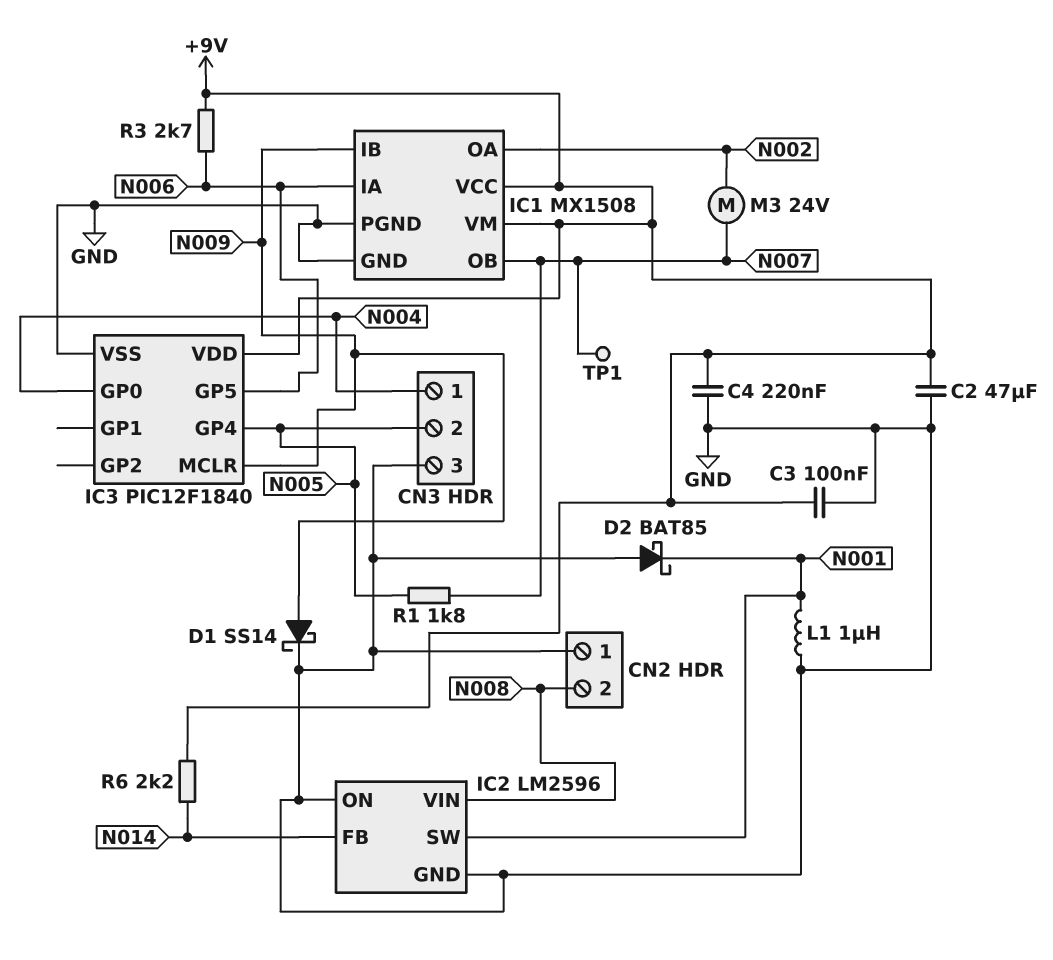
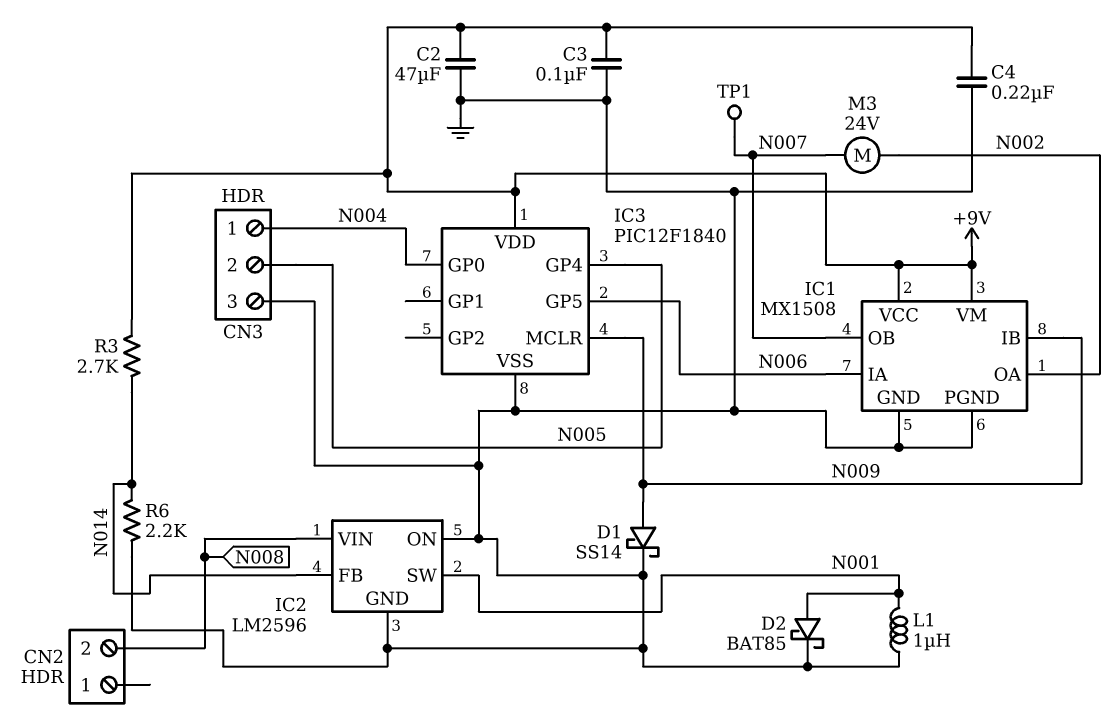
CN2 pin 1: GND -> none
D2: schottky BAT85 (A GND, K N001) -> schottky BAT85 (A N001, K GND)
R1: 1.8k (N005, N007) -> none
R3: 2.7k (+9V, N006) -> 2.7k (+9V, N014)
R6: 2.2k (+9V, N014) -> 2.2k (GND, N014)

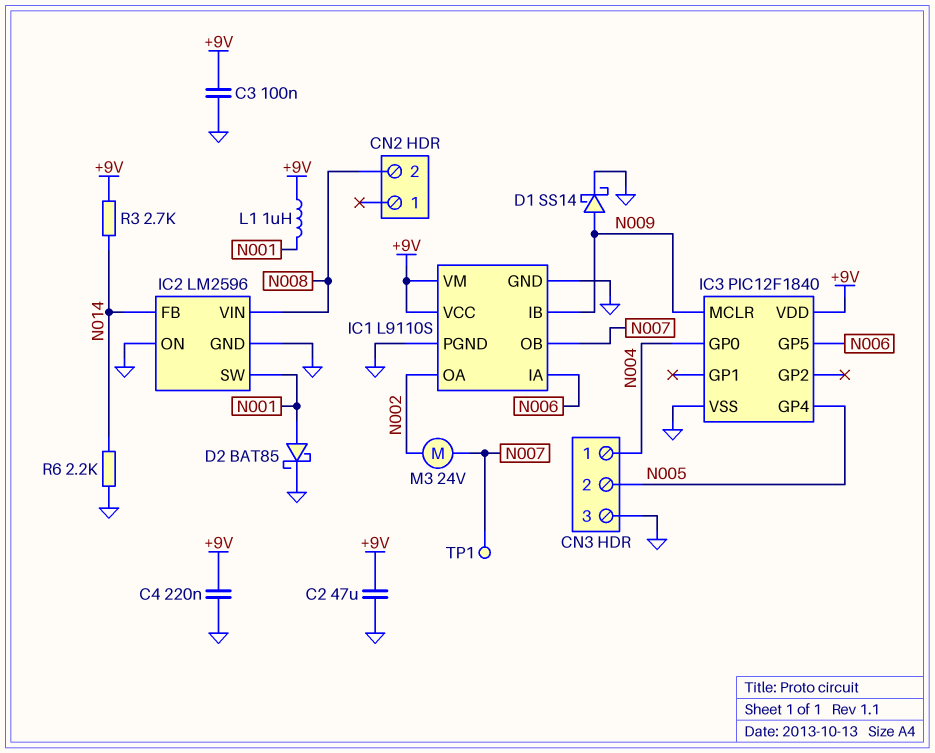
IC1: MX1508 -> L9110S
L1: 1uH (GND, N001) -> 1uH (+9V, N001)

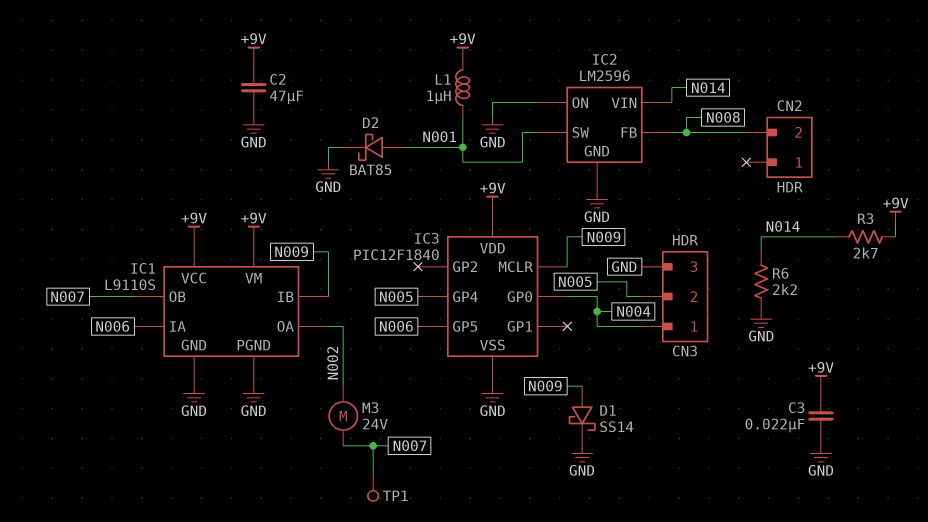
C3: 100nF (+9V, GND) -> 22nF (+9V, GND)
C4: 220nF (+9V, GND) -> none
IC2 pin FB: N014 -> N008
IC2 pin VIN: N008 -> N014

